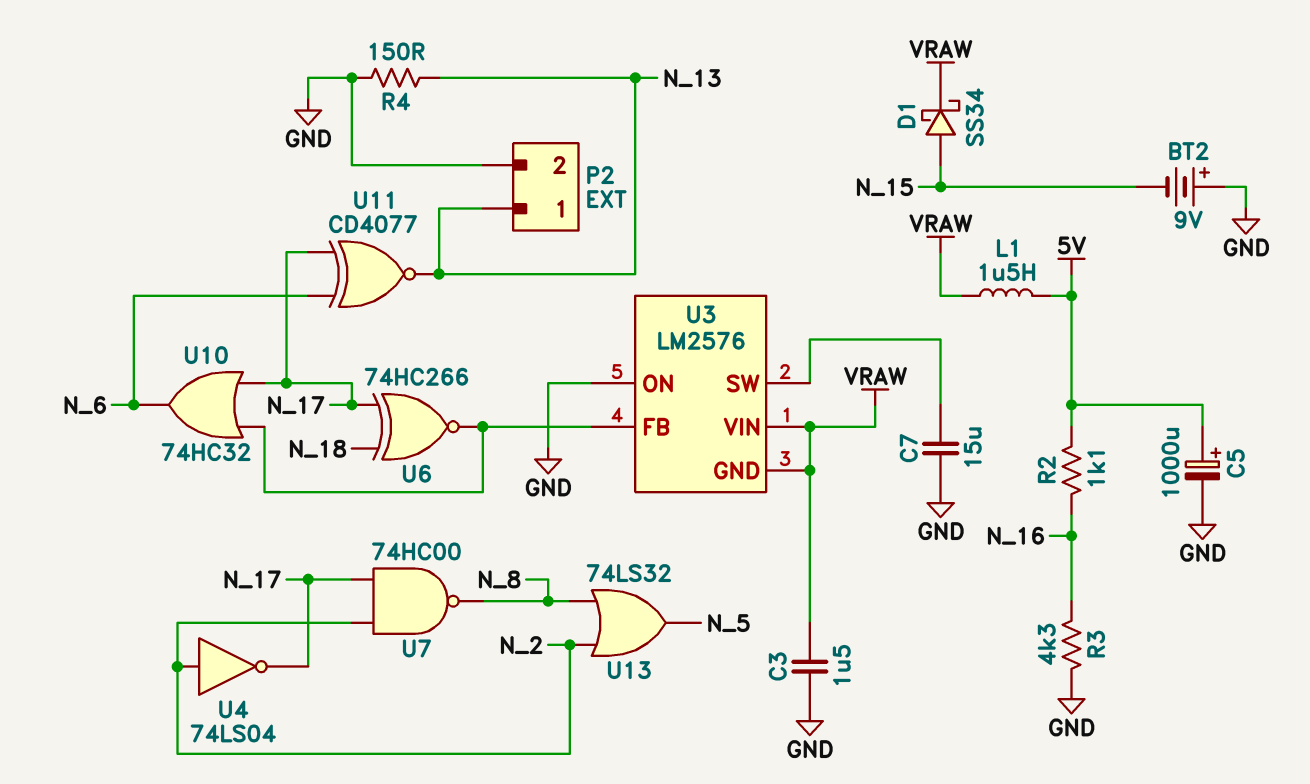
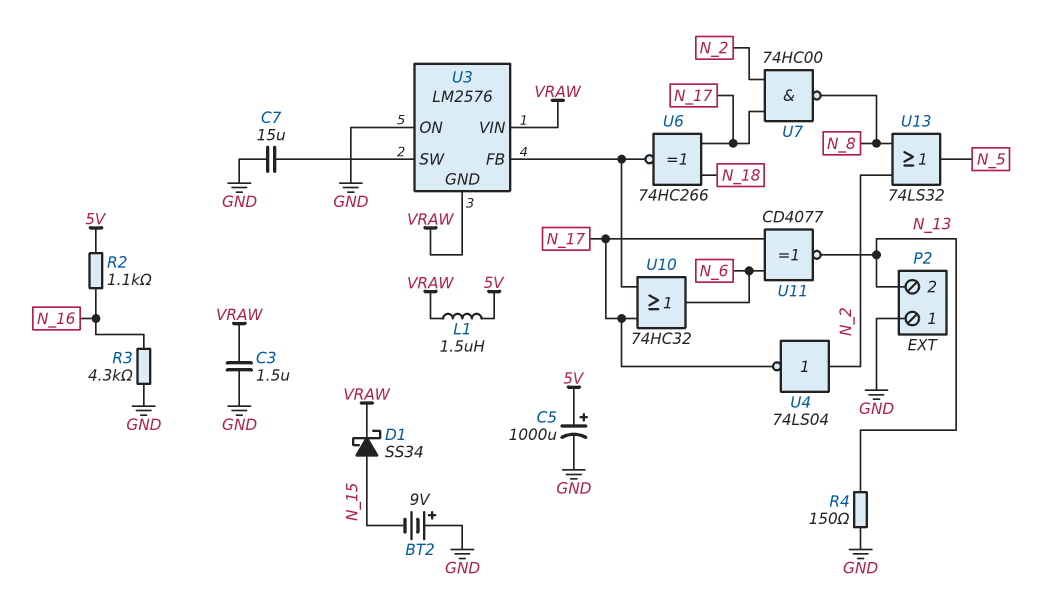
P2 pin 1: N_13 -> GND
P2 pin 2: GND -> N_13

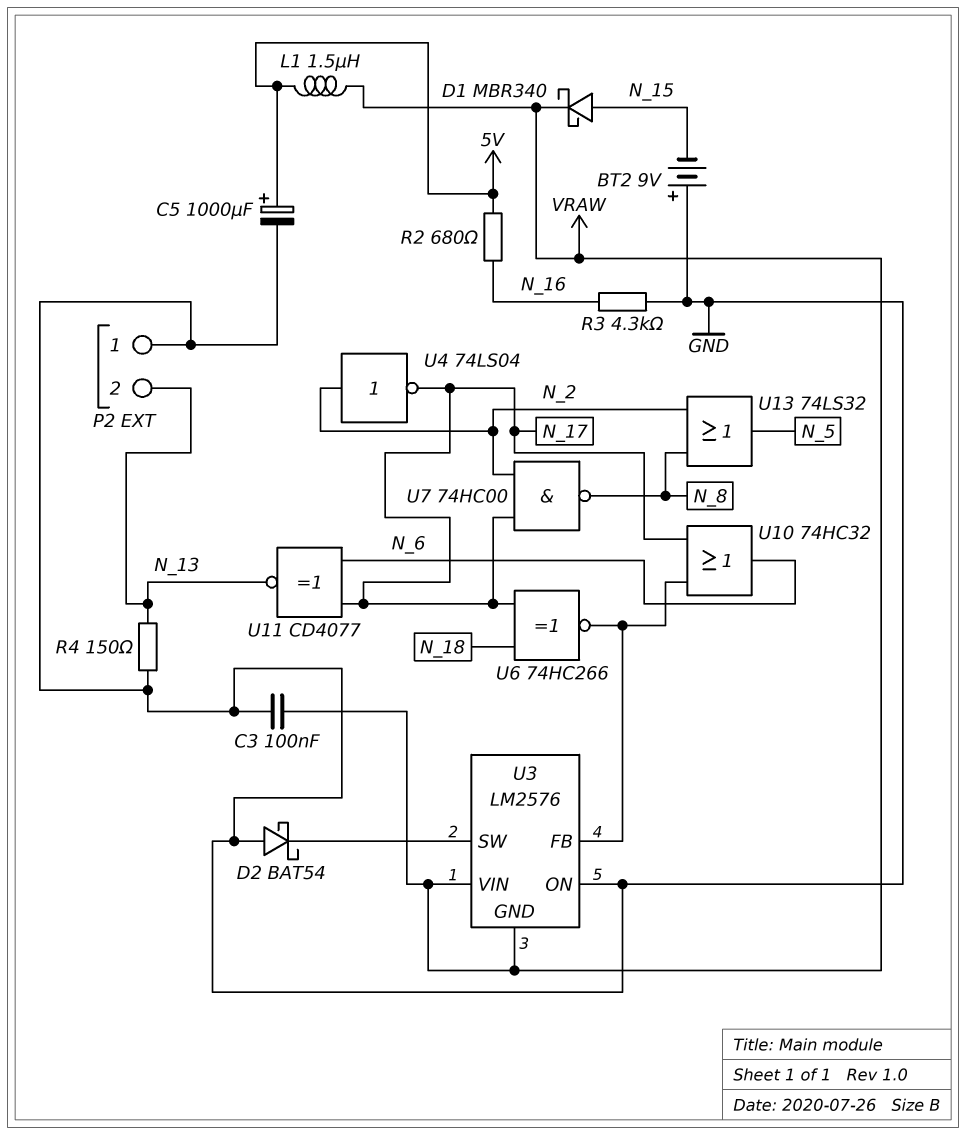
C3: 1.5uF (GND, VRAW) -> 100nF (GND, VRAW)
C7: 15uF (GND, U3/SW) -> none
D1: schottky SS34 (A N_15, K VRAW) -> schottky MBR340 (A N_15, K VRAW)
D2: none -> schottky BAT54 (A GND, K U3/SW)
R2: 1.1k (5V, N_16) -> 680 (5V, N_16)

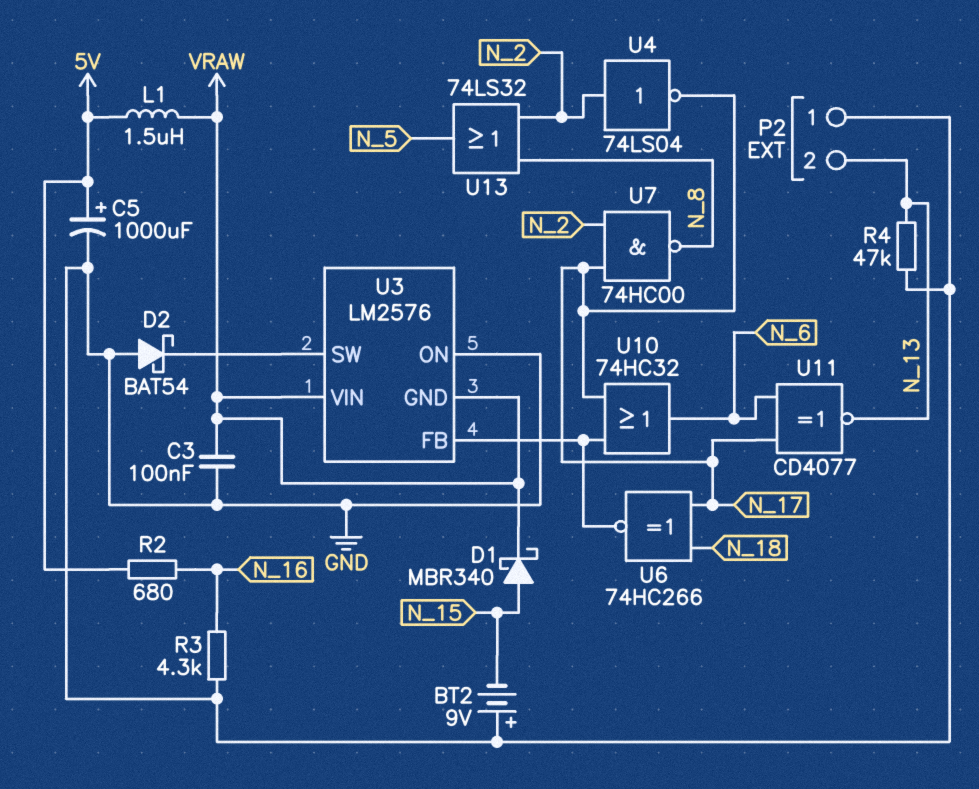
R4: 150 (GND, N_13) -> 47k (GND, N_13)

